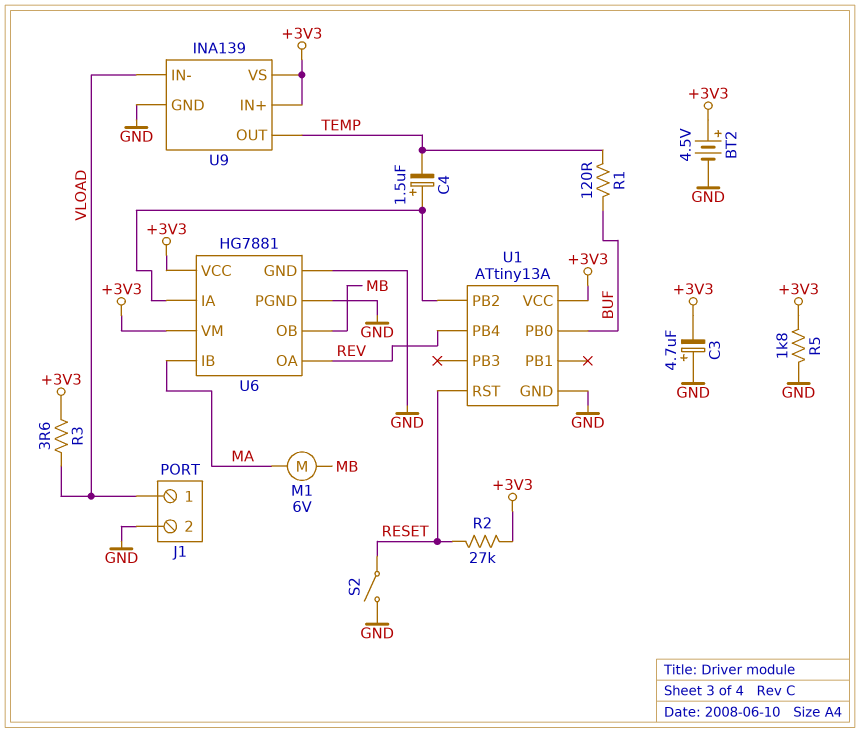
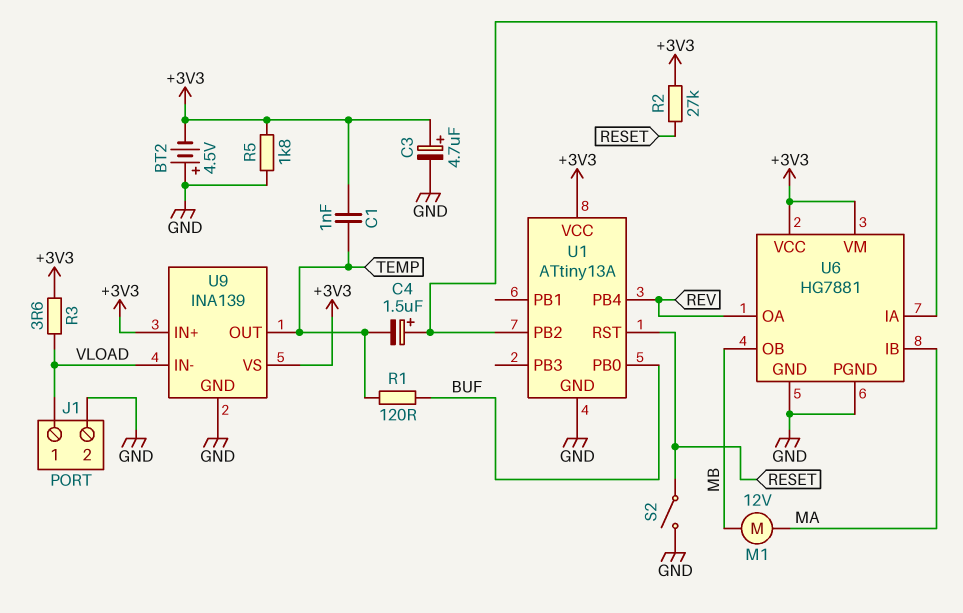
BT2: 4.5V (plus +3V3, minus GND) -> 4.5V (plus GND, minus +3V3)
C1: none -> 1nF (+3V3, TEMP)
C3: 4.7uF (plus GND, minus +3V3) -> 4.7uF (plus +3V3, minus GND)
M1: motor 6V (MA, MB) -> motor 12V (MA, MB)

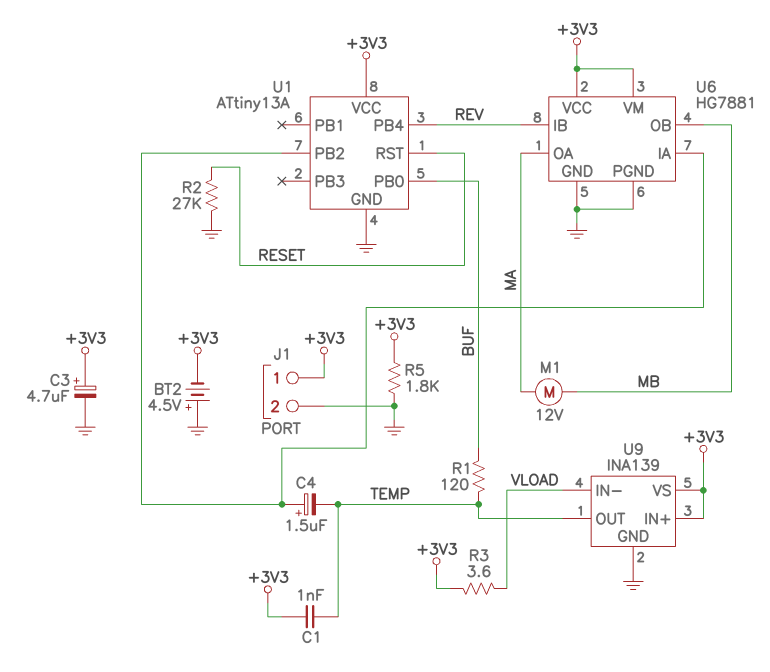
J1 pin 1: VLOAD -> +3V3
R2: 27k (+3V3, RESET) -> 27k (GND, RESET)
S2: switch (GND, RESET) -> none
U6 pin IB: MA -> REV
U6 pin OA: REV -> MA

